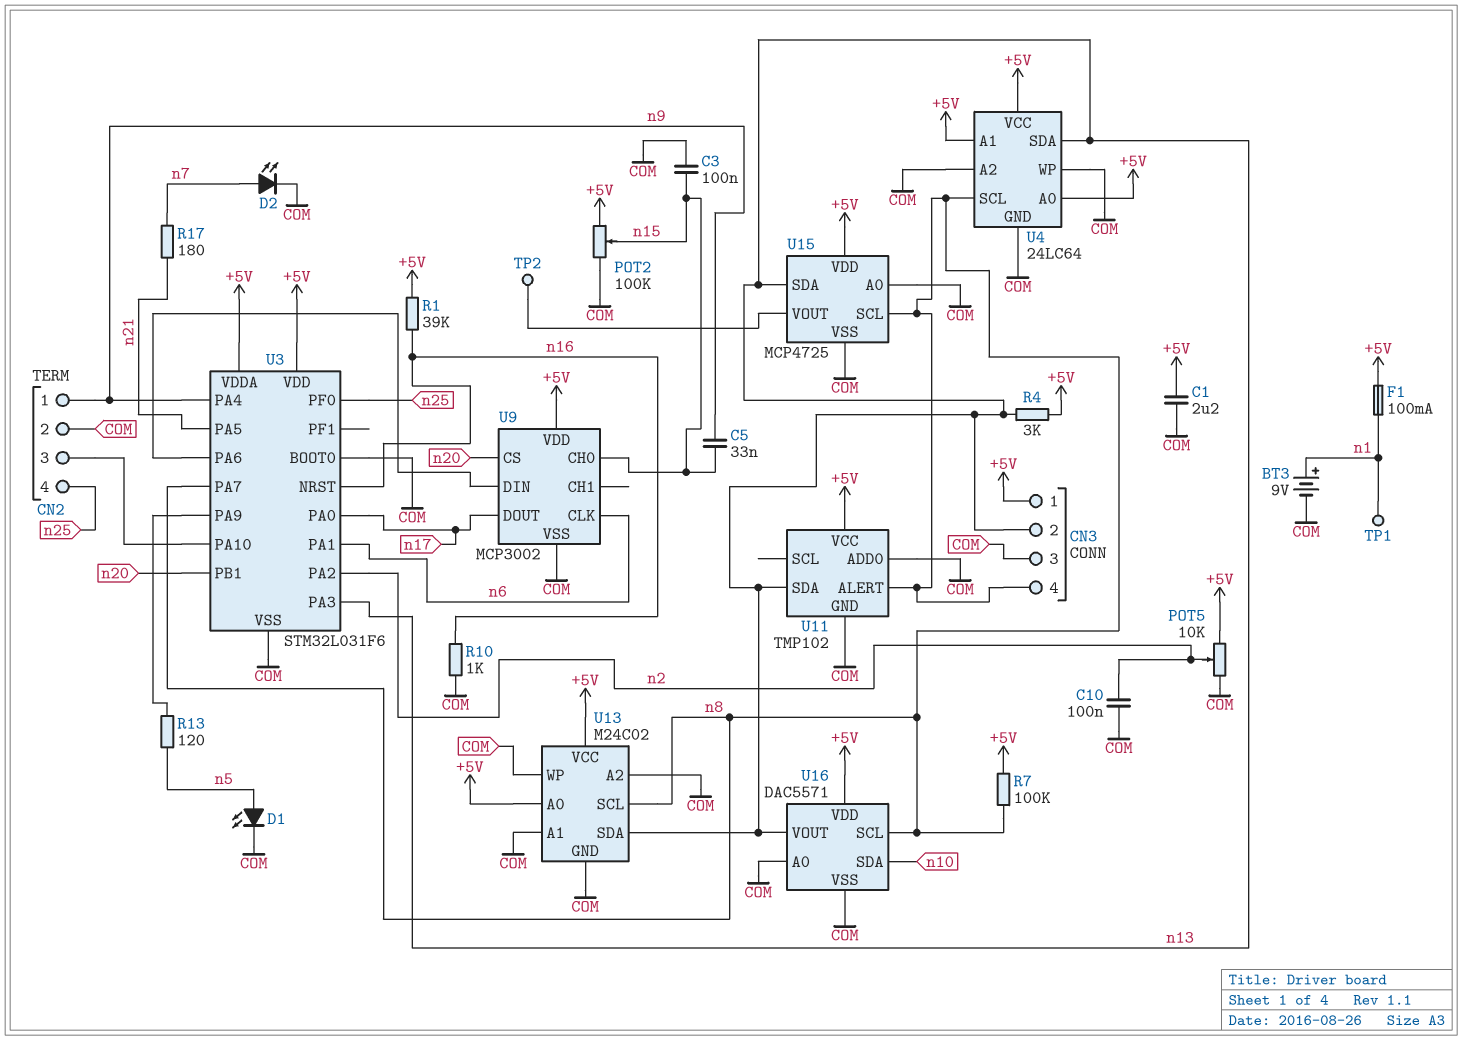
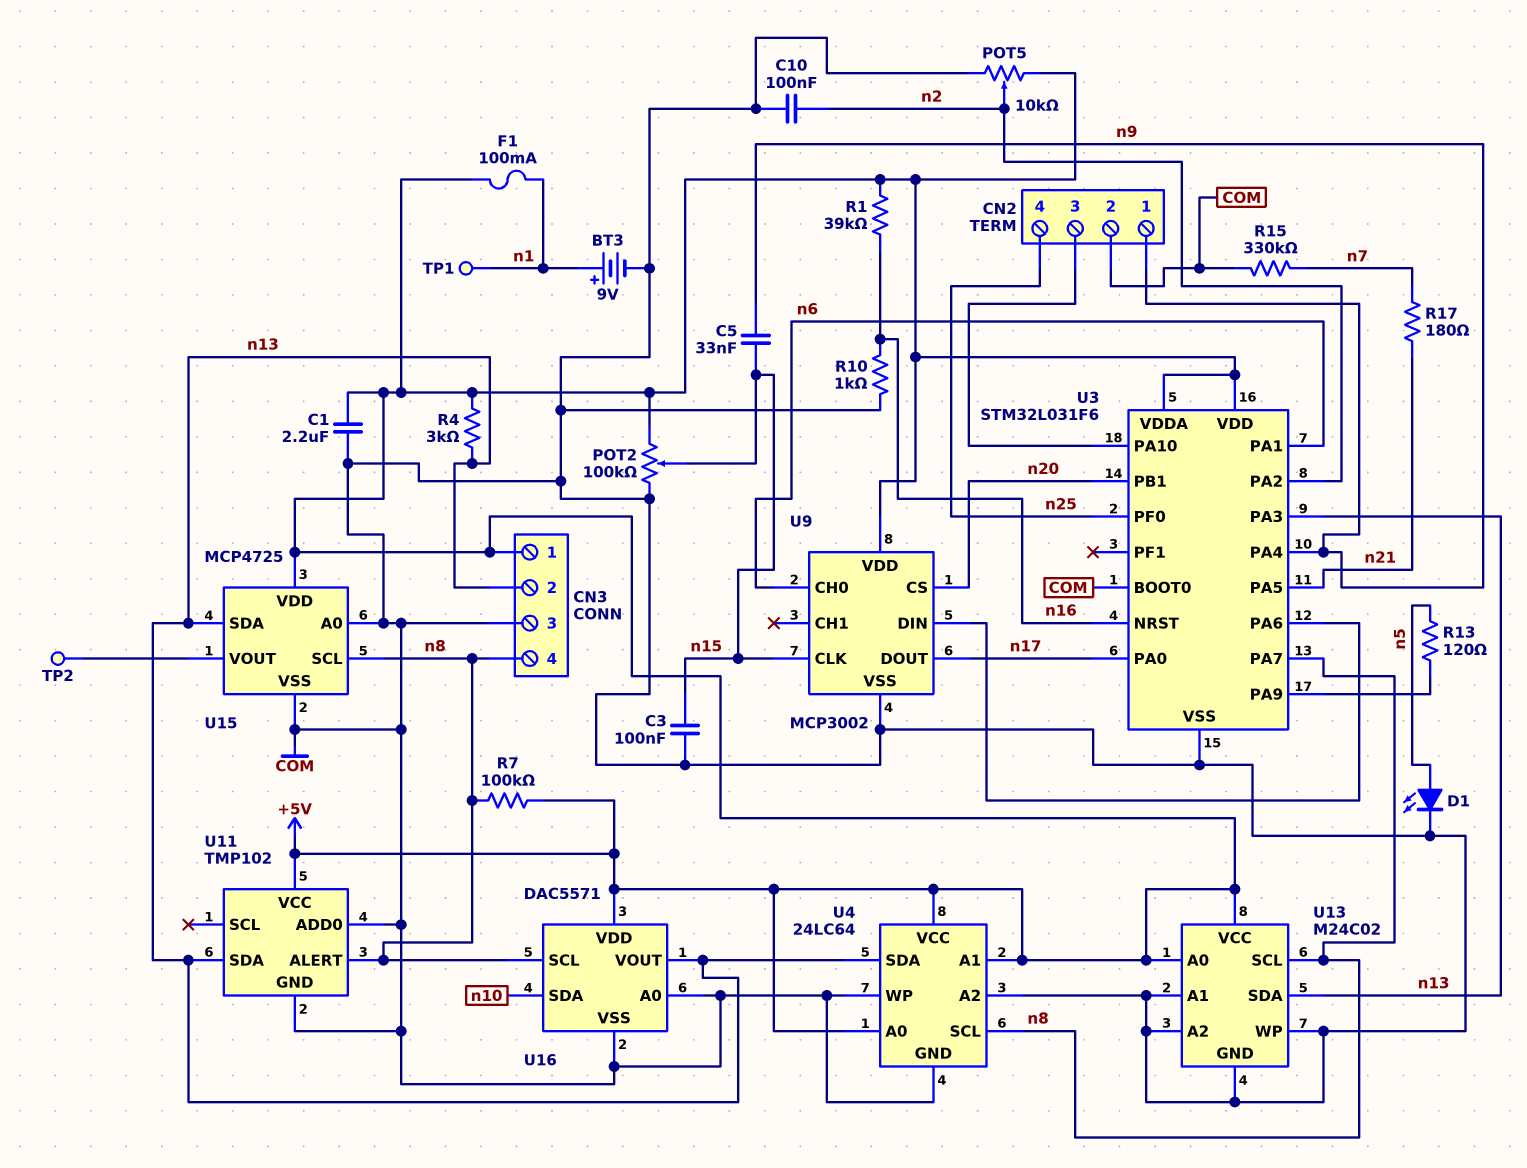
D2: LED (A n7, K COM) -> none
R15: none -> 330k (COM, n7)
U9 pin CH0: n15 -> n6
U9 pin CLK: n6 -> n15

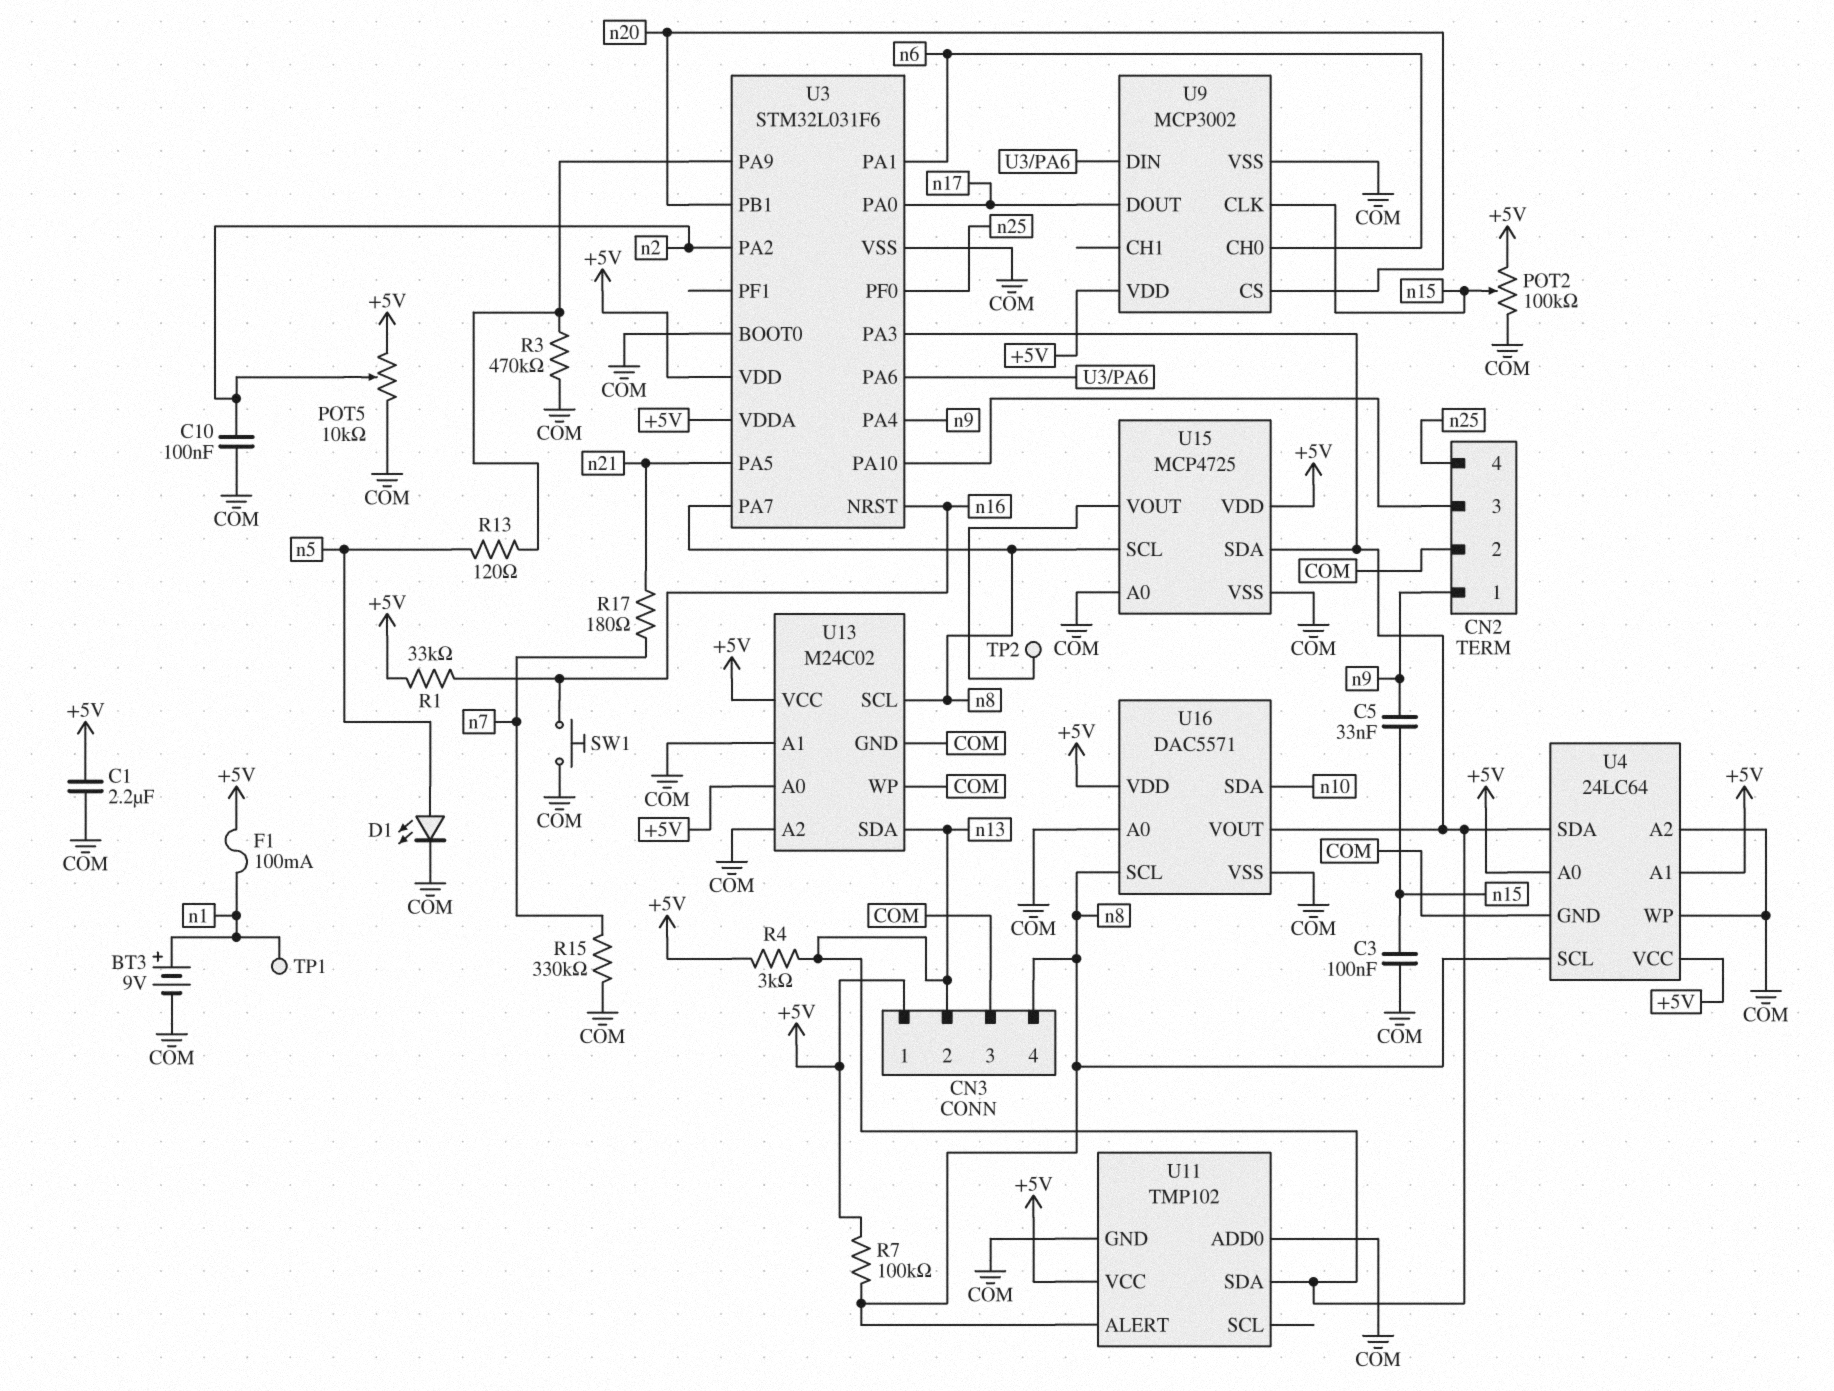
R1: 39k (+5V, n16) -> 33k (+5V, n16)
R3: none -> 470k (COM, U3/PA9)
R10: 1k (COM, n16) -> none
SW1: none -> button (COM, n16)

